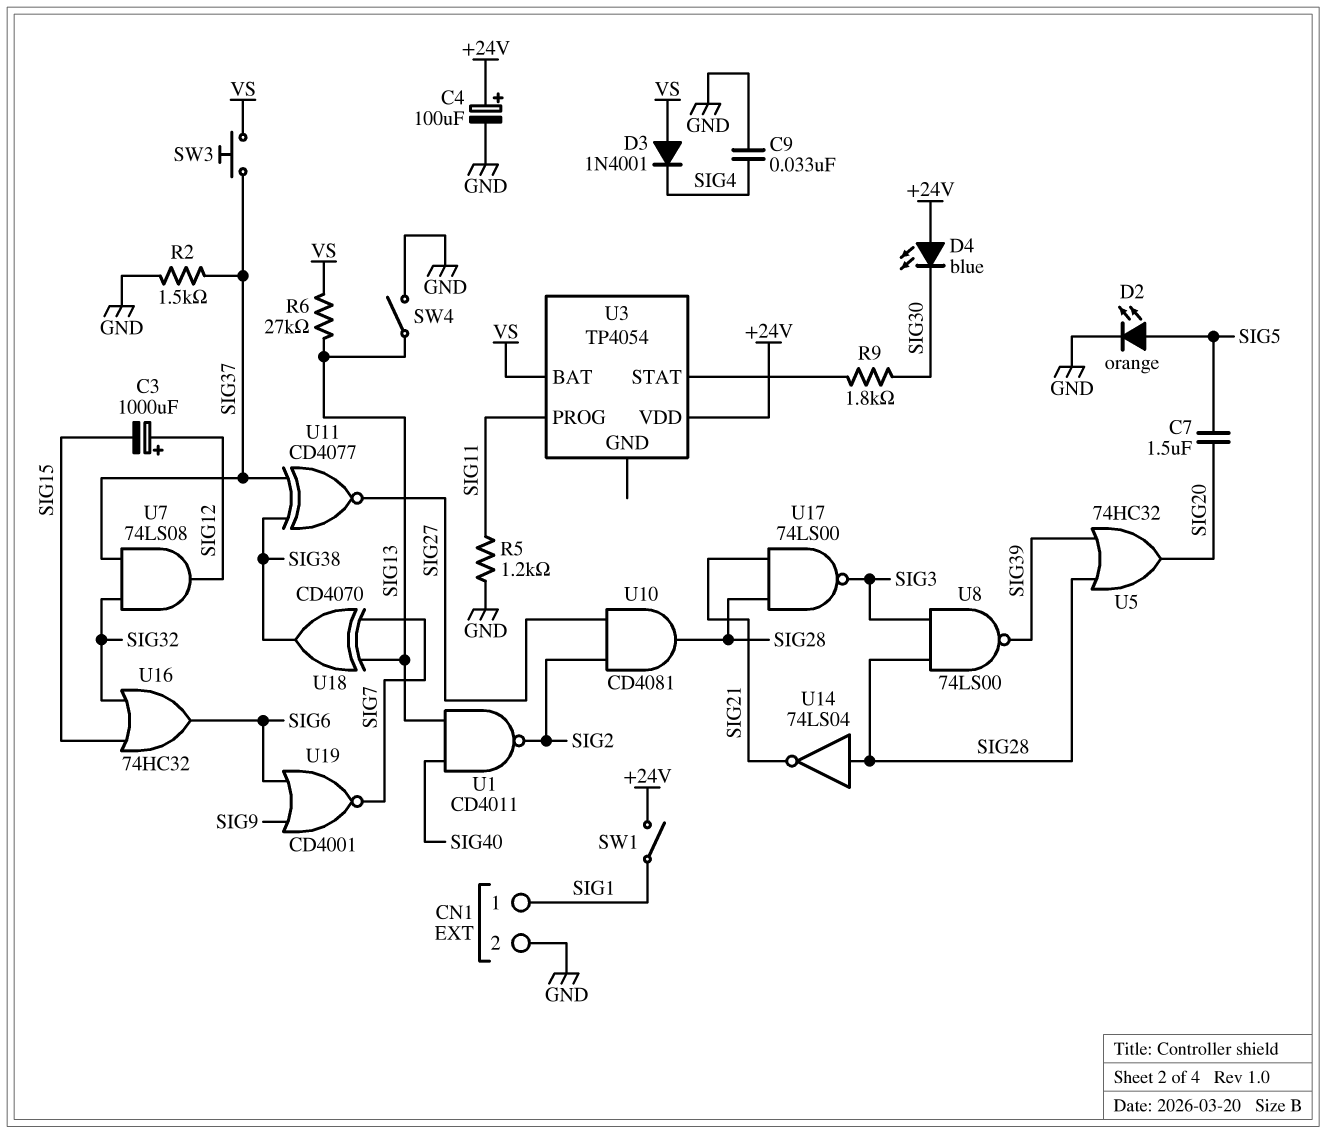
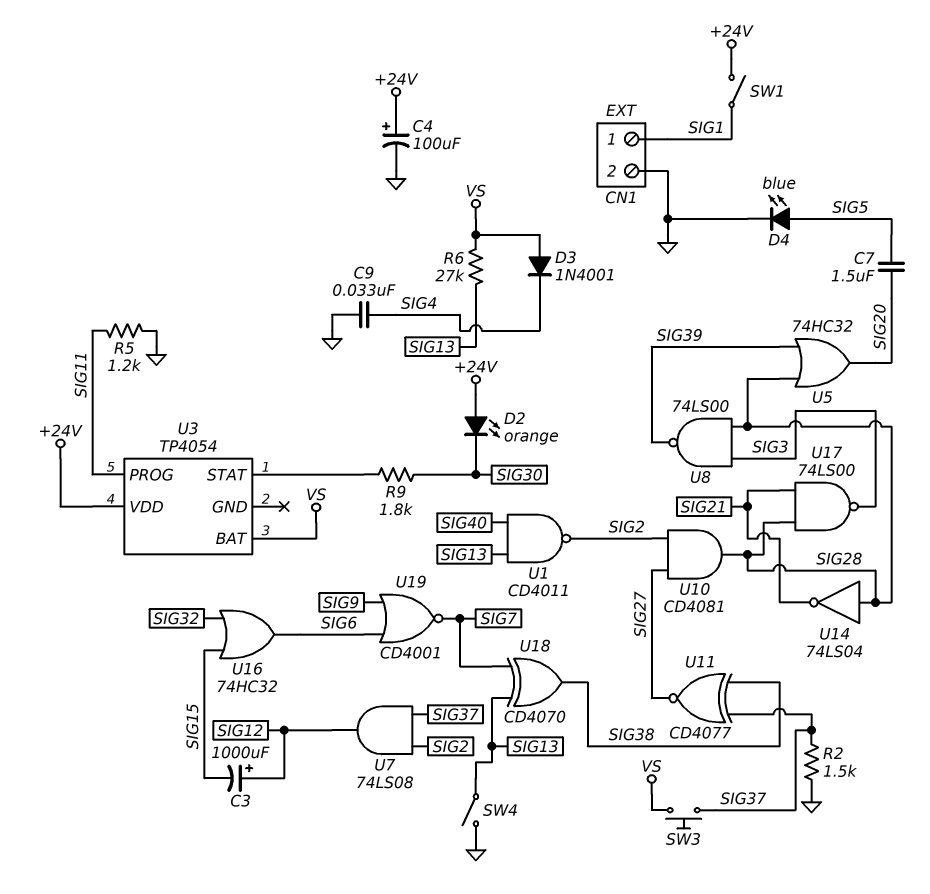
D2: LED orange (A SIG5, K GND) -> LED orange (A +24V, K SIG30)
D4: LED blue (A +24V, K SIG30) -> LED blue (A SIG5, K GND)
U7: AND 74LS08 (in SIG32, in SIG37, out SIG12) -> AND 74LS08 (in SIG2, in SIG37, out SIG12)

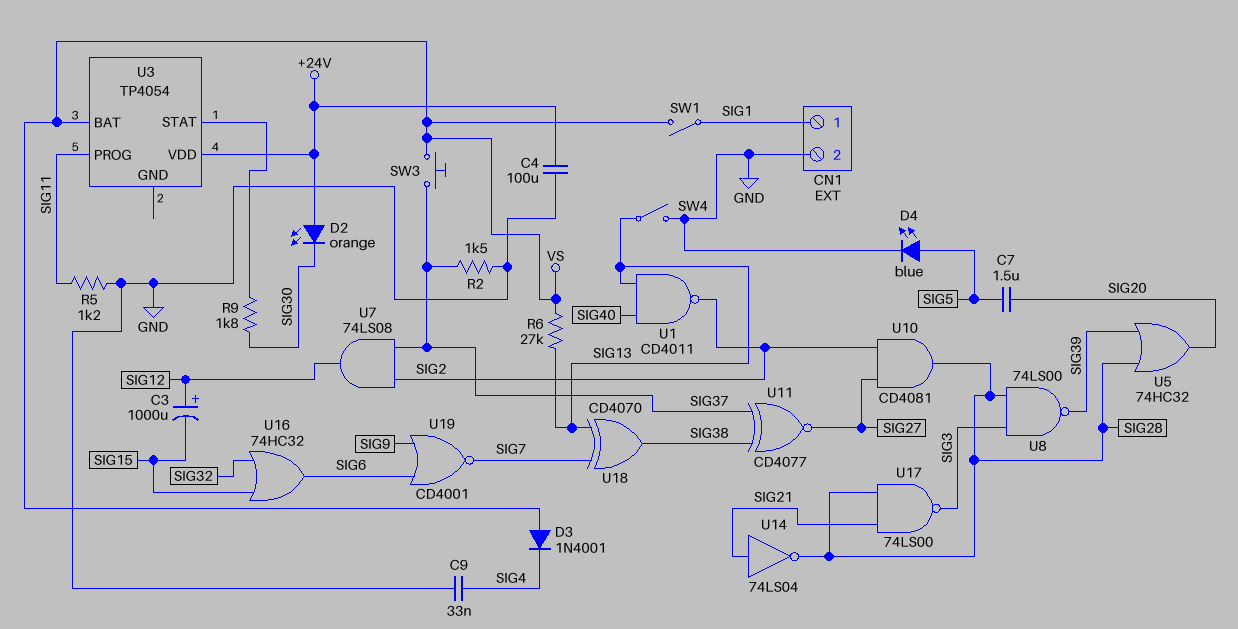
C4: 100uF (plus +24V, minus GND) -> 100uF (+24V, GND)
SW1: switch (+24V, SIG1) -> switch (SIG1, VS)
U14: NOT 74LS04 (in SIG28, out SIG21) -> NOT 74LS04 (in SIG21, out SIG28)

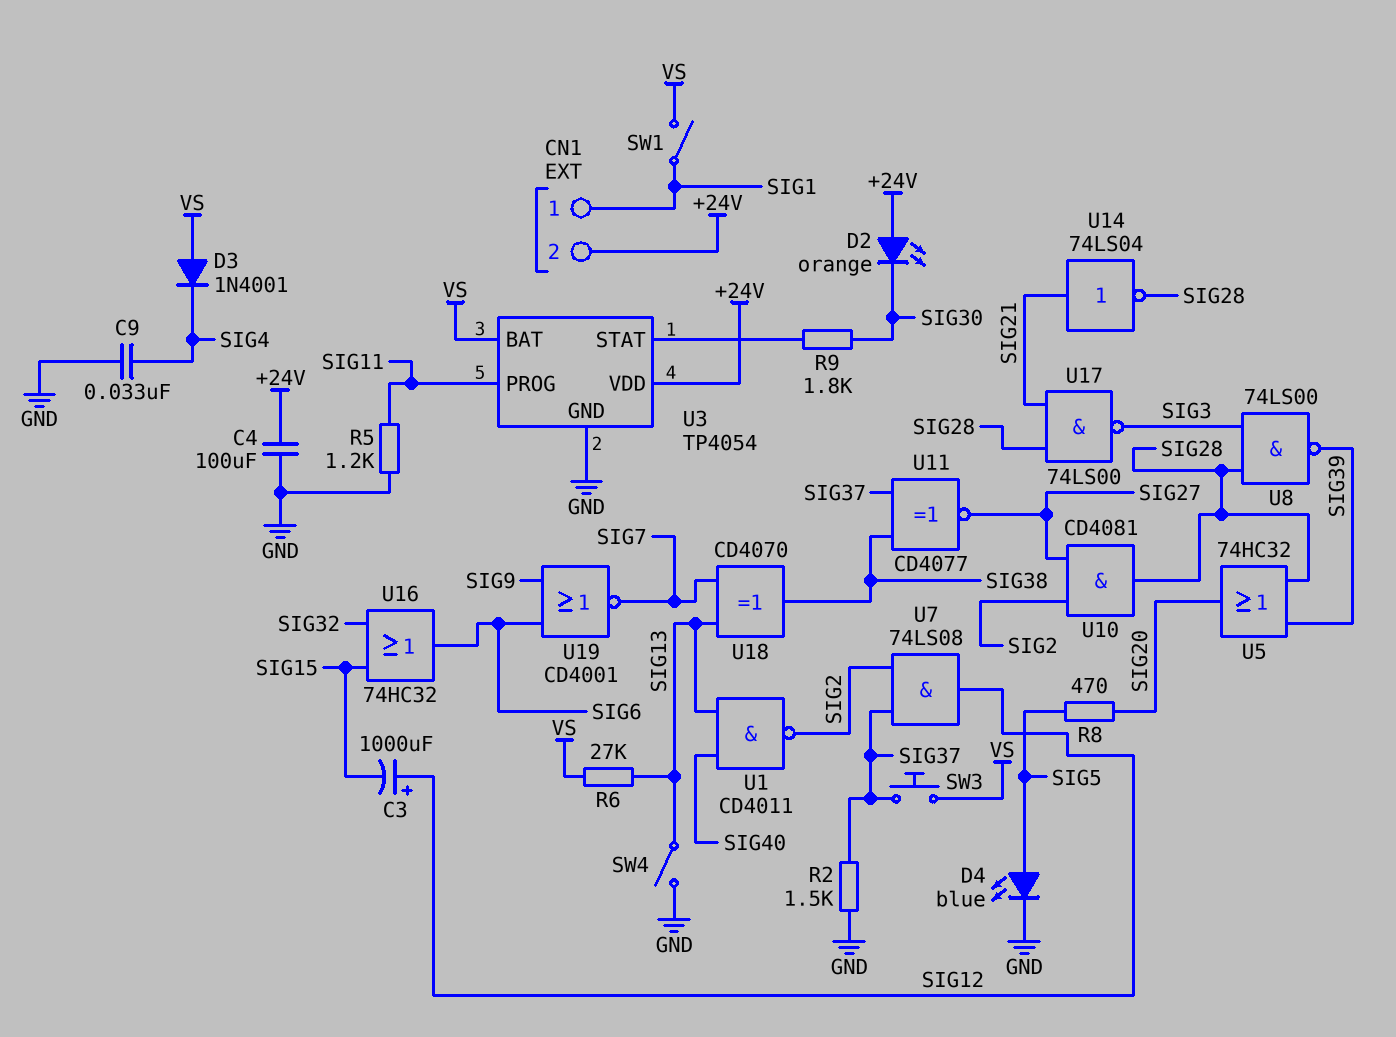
C7: 1.5uF (SIG5, SIG20) -> none
CN1 pin 2: GND -> +24V
R8: none -> 470 (SIG5, SIG20)
U3 pin GND: none -> GND

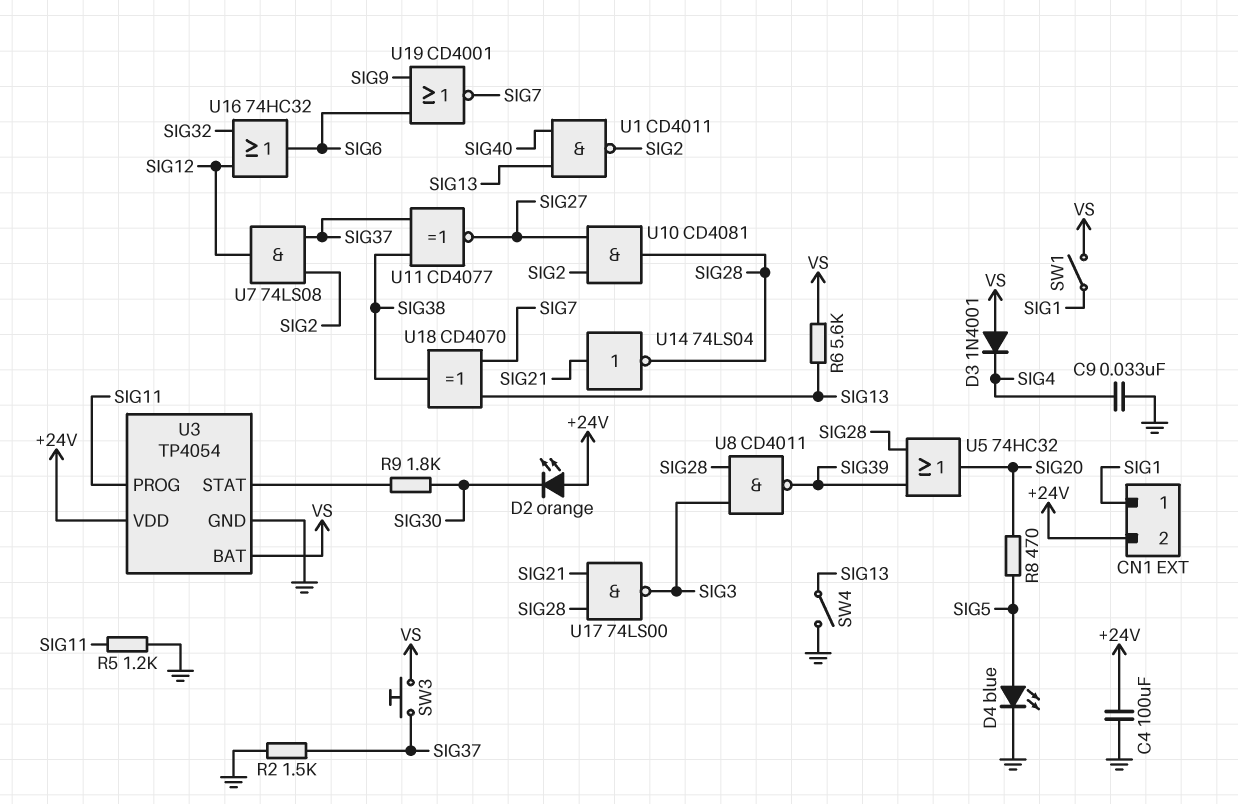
C3: 1000uF (plus SIG12, minus SIG15) -> none
R6: 27k (SIG13, VS) -> 5.6k (SIG13, VS)
U8: NAND 74LS00 (in SIG3, in SIG28, out SIG39) -> NAND CD4011 (in SIG3, in SIG28, out SIG39)
U16: OR 74HC32 (in SIG15, in SIG32, out SIG6) -> OR 74HC32 (in SIG12, in SIG32, out SIG6)

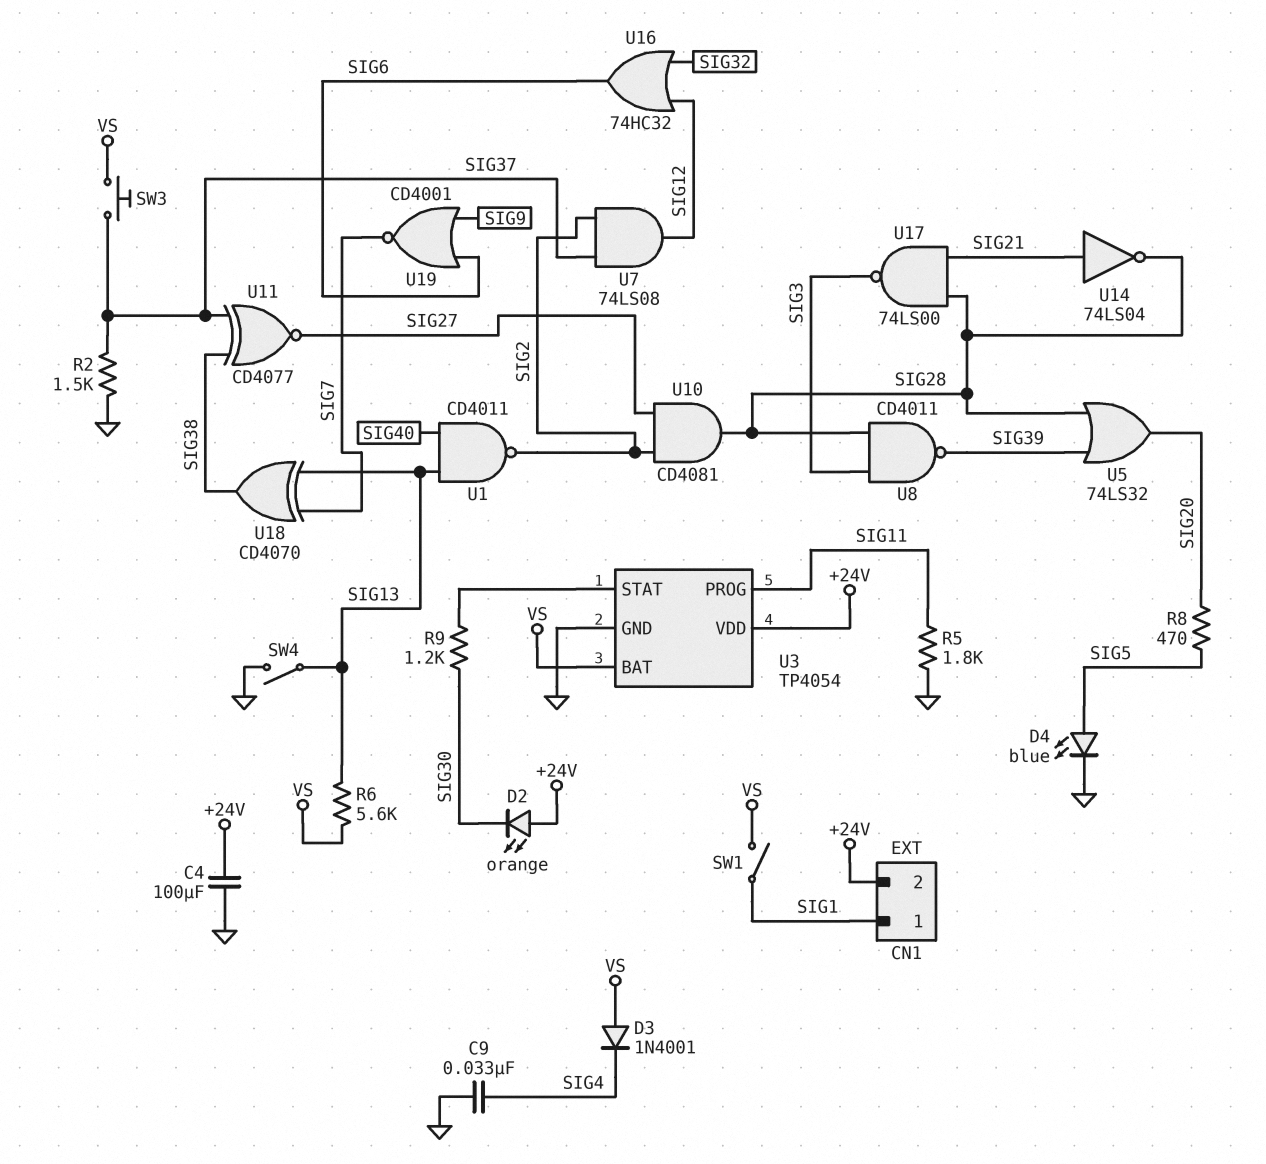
R5: 1.2k (GND, SIG11) -> 1.8k (GND, SIG11)
R9: 1.8k (SIG30, U3/STAT) -> 1.2k (SIG30, U3/STAT)
U5: OR 74HC32 (in SIG28, in SIG39, out SIG20) -> OR 74LS32 (in SIG28, in SIG39, out SIG20)

